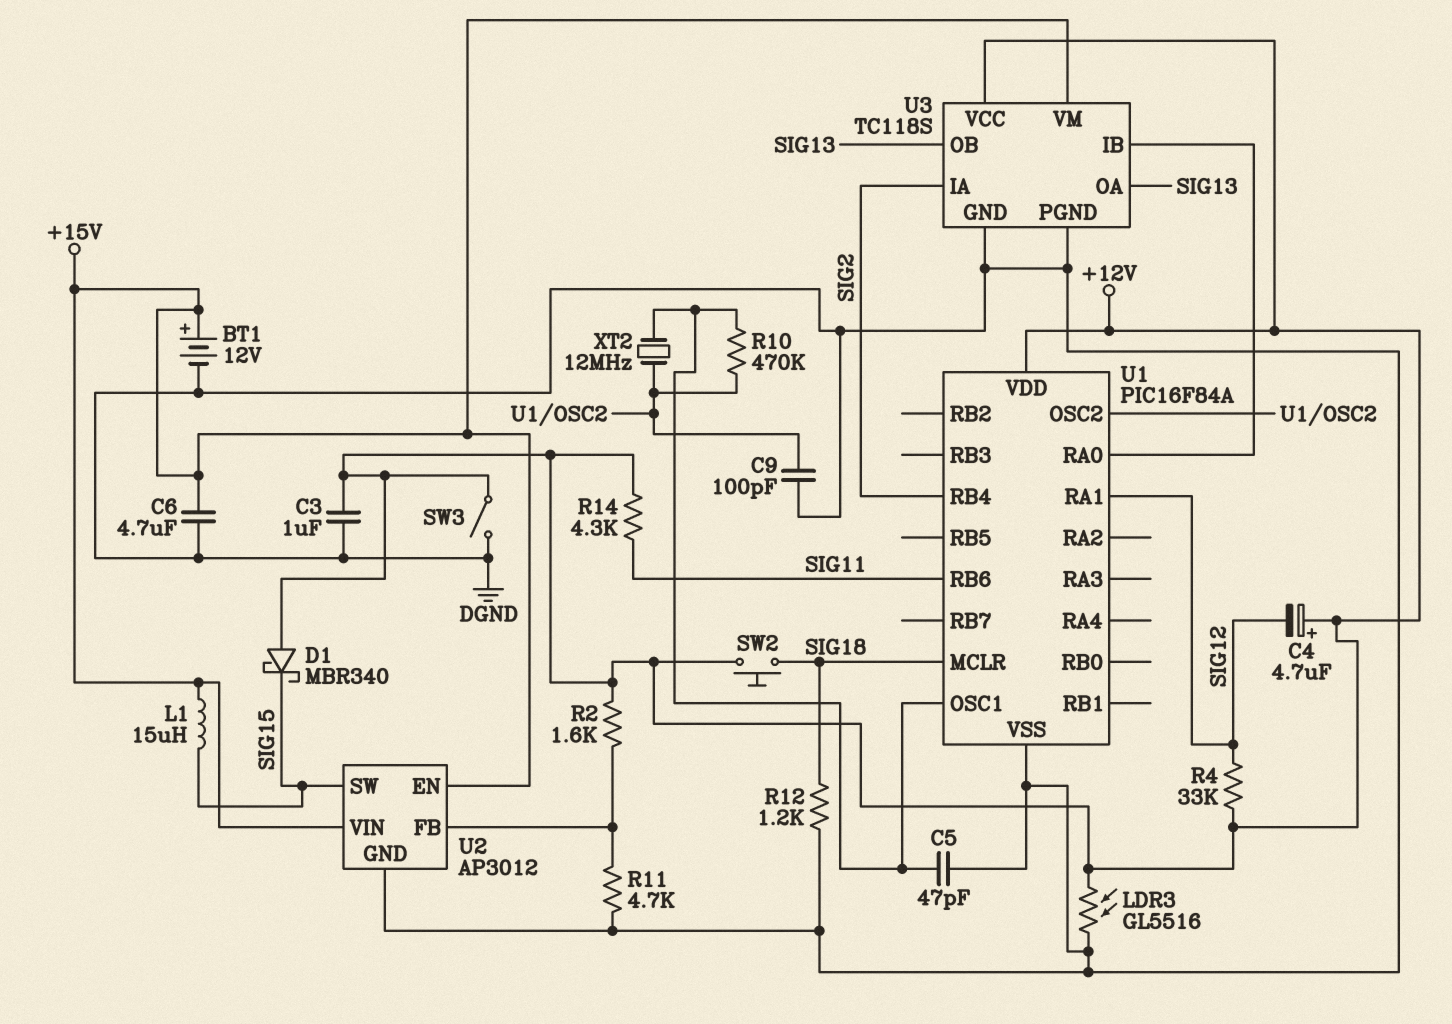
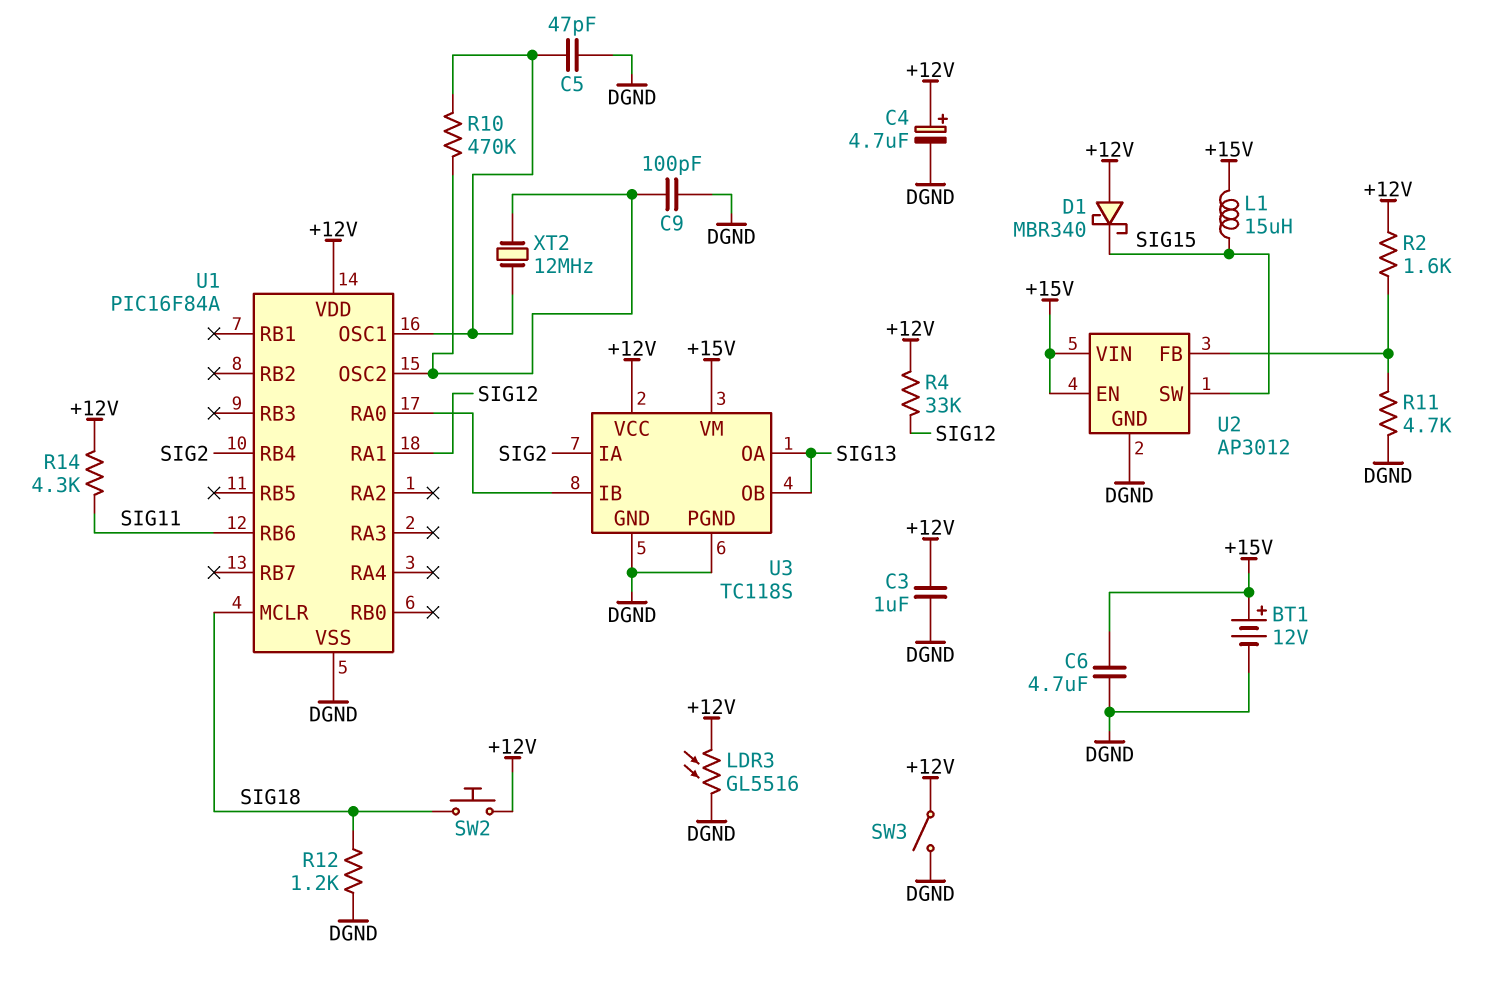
C4: 4.7uF (plus +12V, minus SIG12) -> 4.7uF (plus +12V, minus DGND)

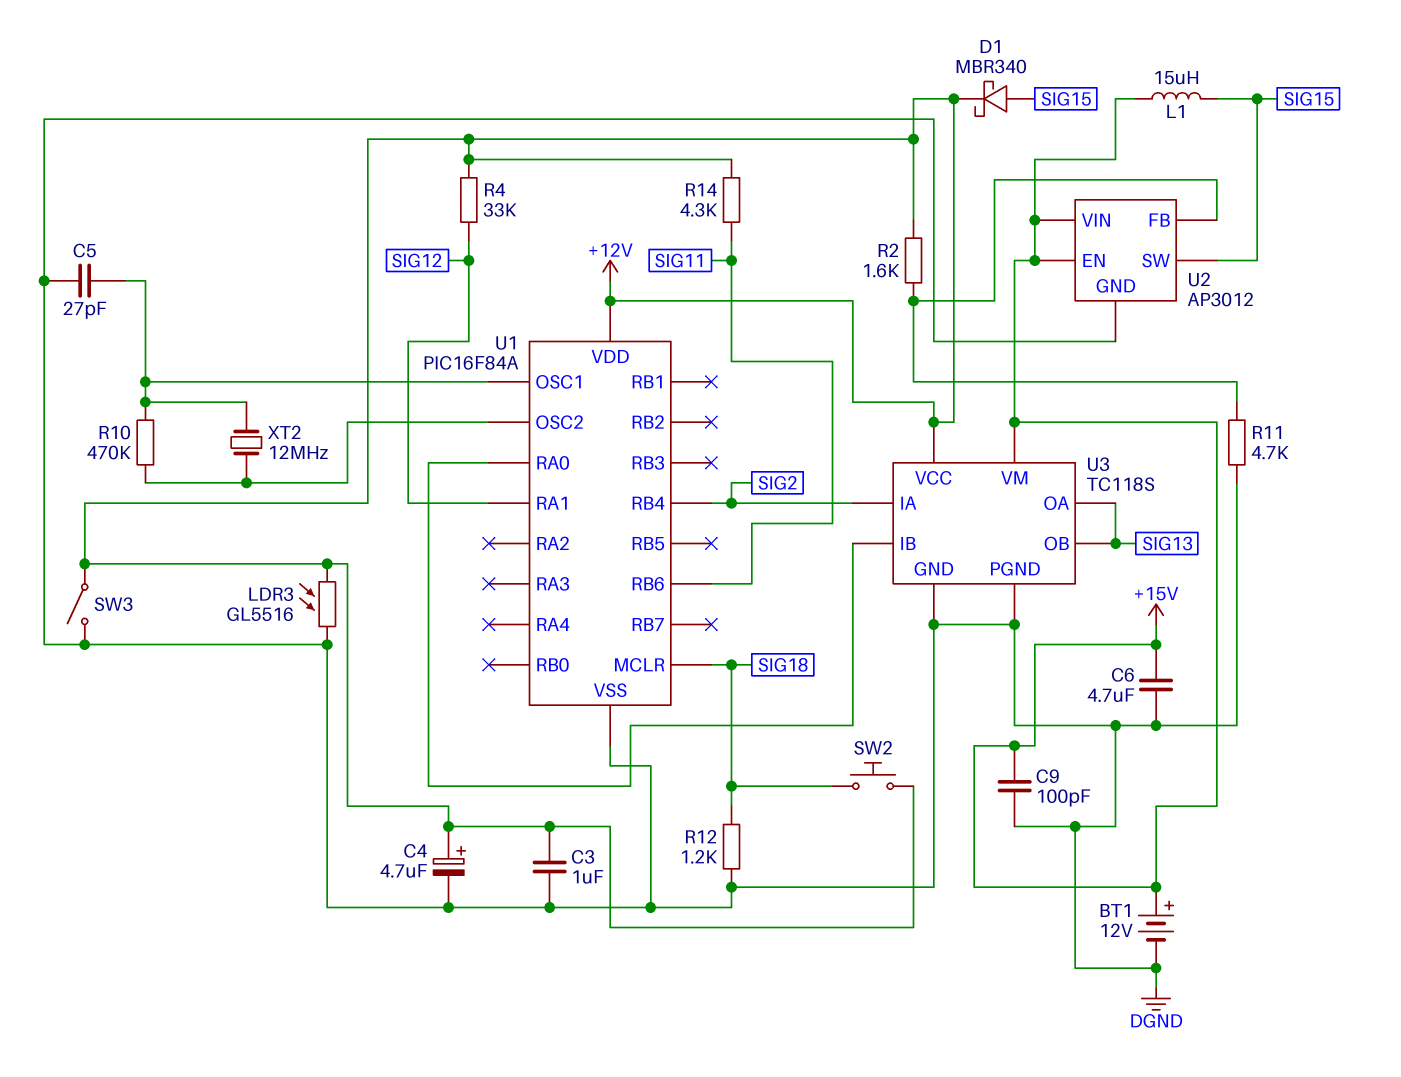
C5: 47pF (DGND, U1/OSC1) -> 27pF (DGND, U1/OSC1)
C9: 100pF (DGND, U1/OSC2) -> 100pF (+15V, DGND)
D1: schottky MBR340 (A +12V, K SIG15) -> schottky MBR340 (A SIG15, K +12V)

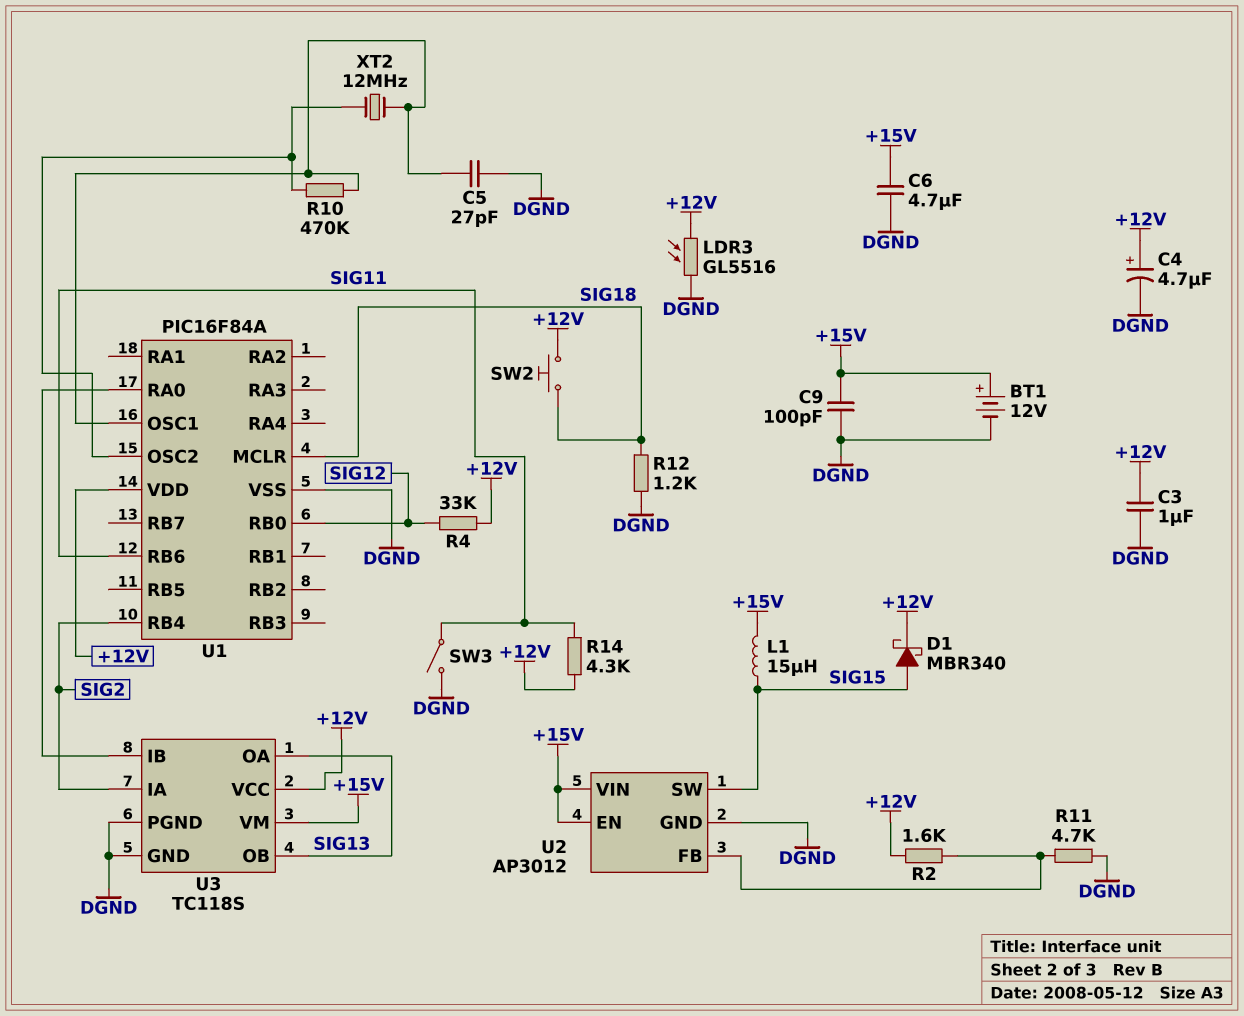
SW3: switch (+12V, DGND) -> switch (DGND, SIG11)
U1 pin RA1: SIG12 -> none
U1 pin RB0: none -> SIG12

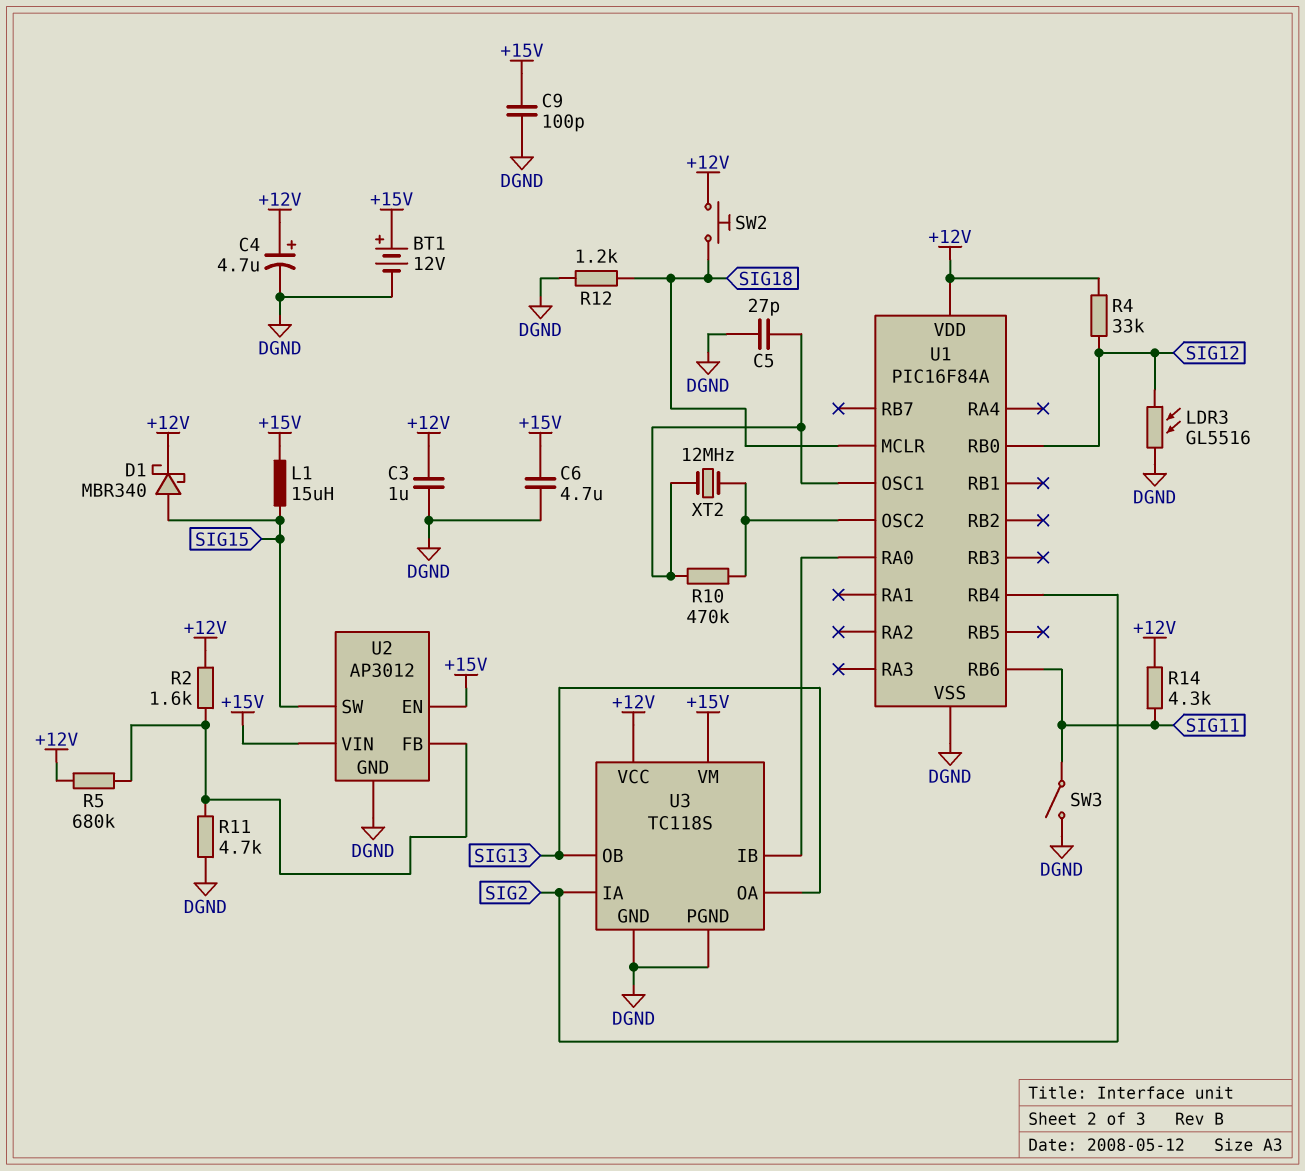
LDR3: GL5516 (+12V, DGND) -> GL5516 (DGND, SIG12)
R5: none -> 680k (+12V, U2/FB)

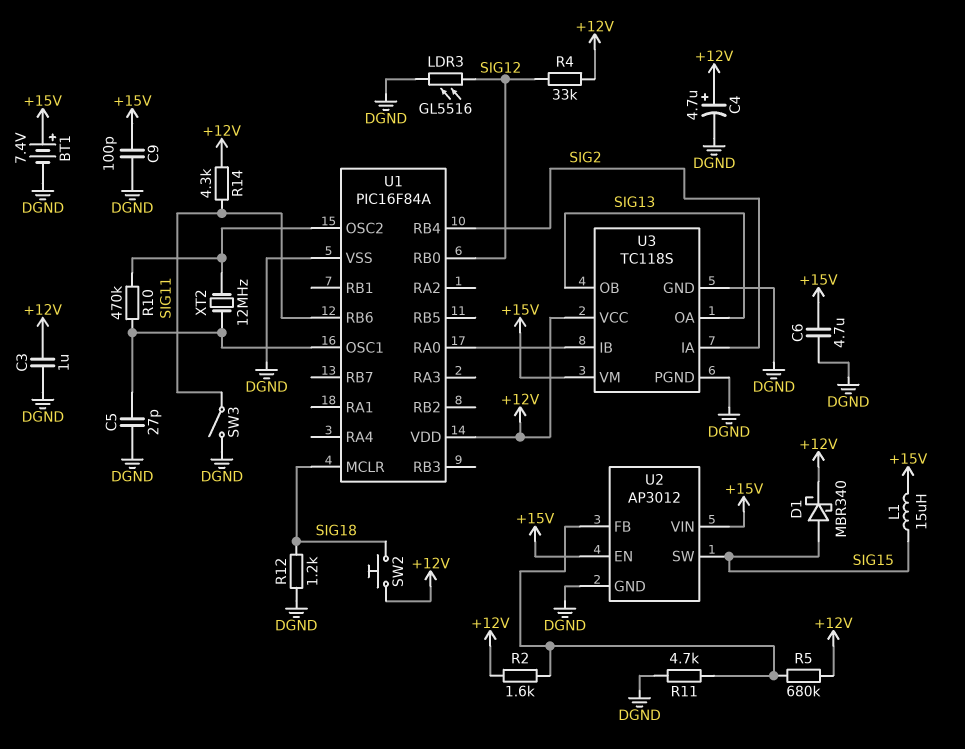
BT1: 12V (plus +15V, minus DGND) -> 7.4V (plus +15V, minus DGND)

